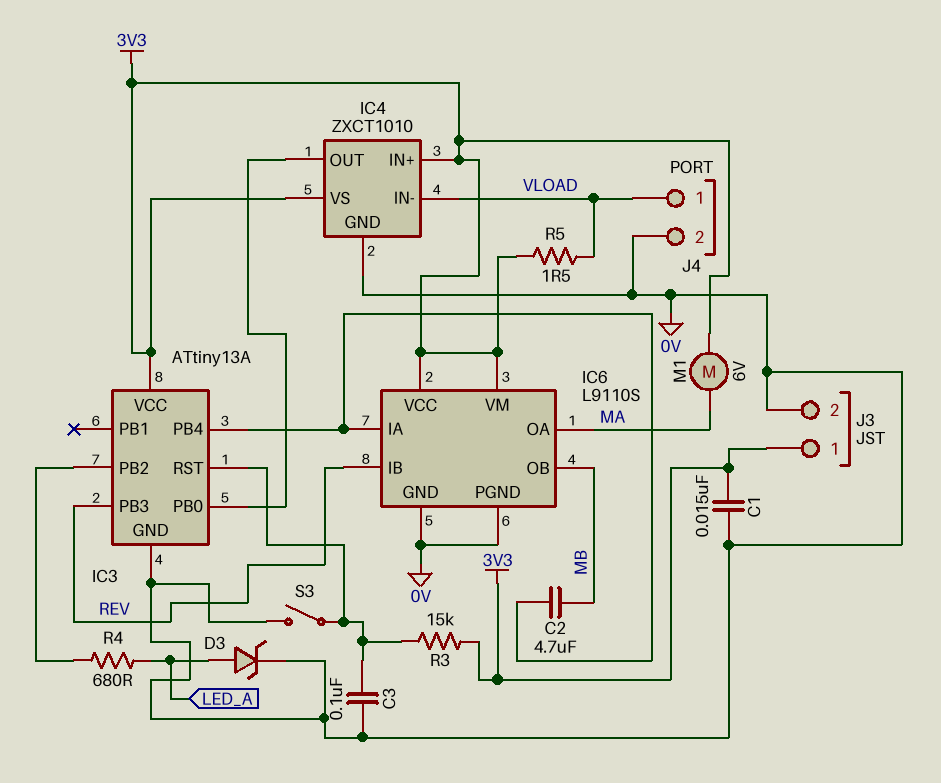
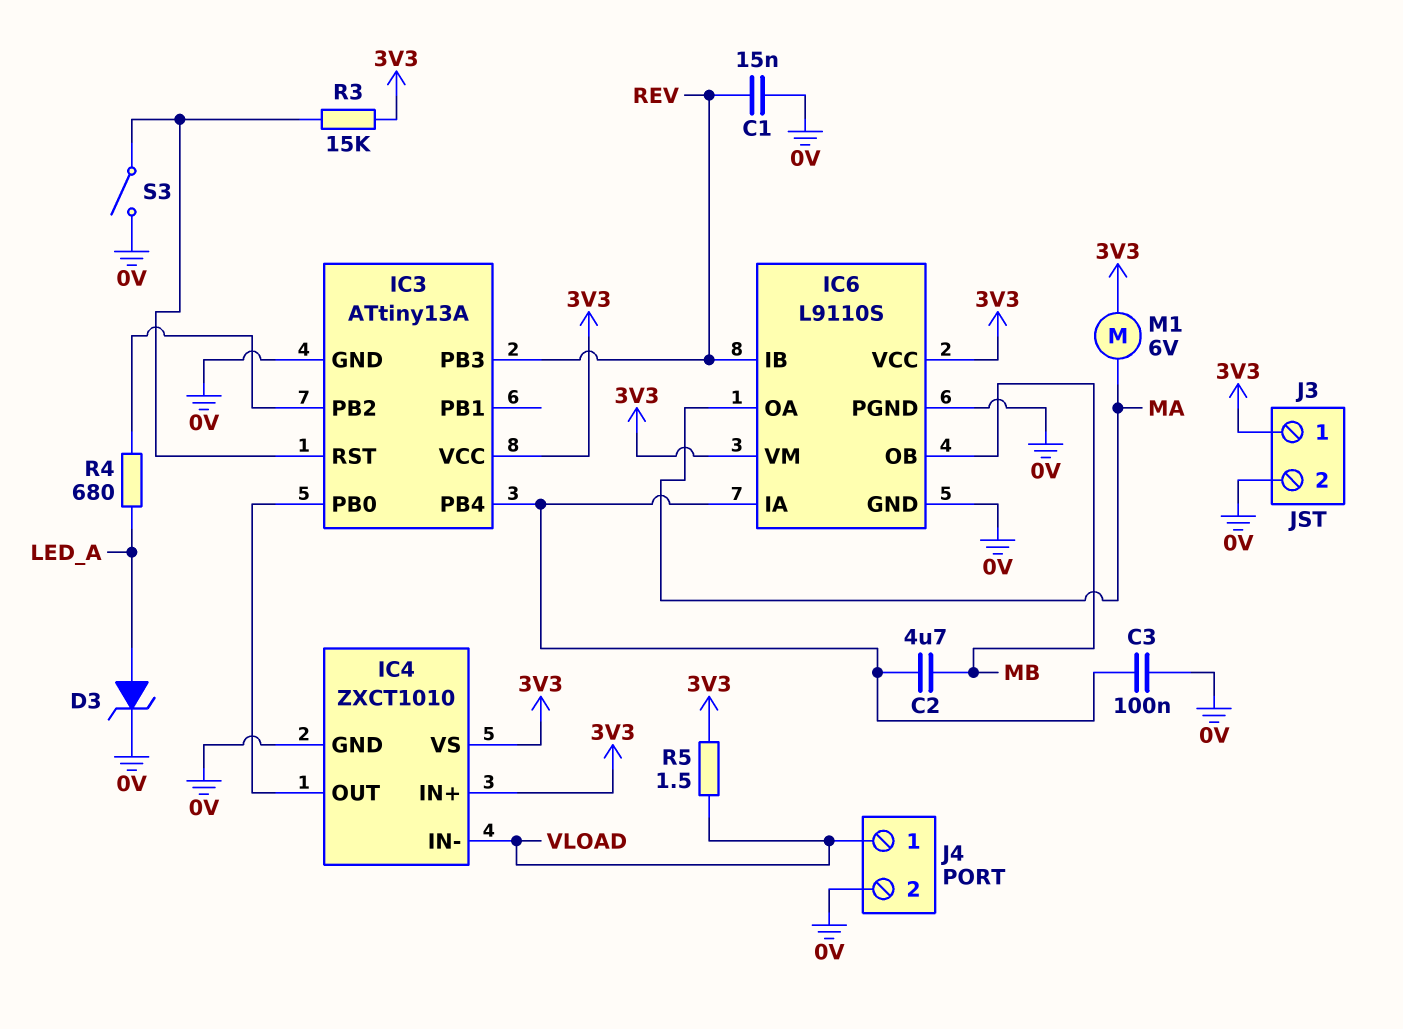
C1: 15nF (0V, 3V3) -> 15nF (0V, REV)
C3: 100nF (0V, IC3/RST) -> 100nF (0V, IC3/PB4)

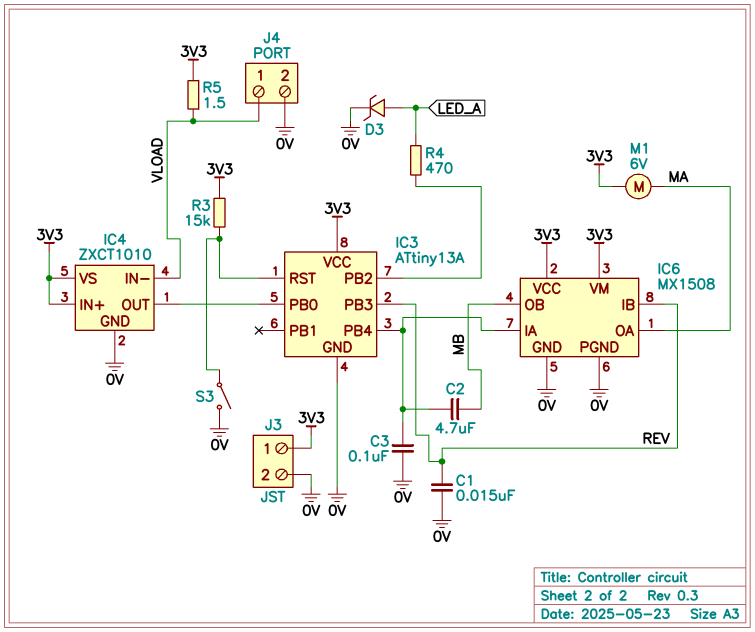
IC6: L9110S -> MX1508
R4: 680 (IC3/PB2, LED_A) -> 470 (IC3/PB2, LED_A)

